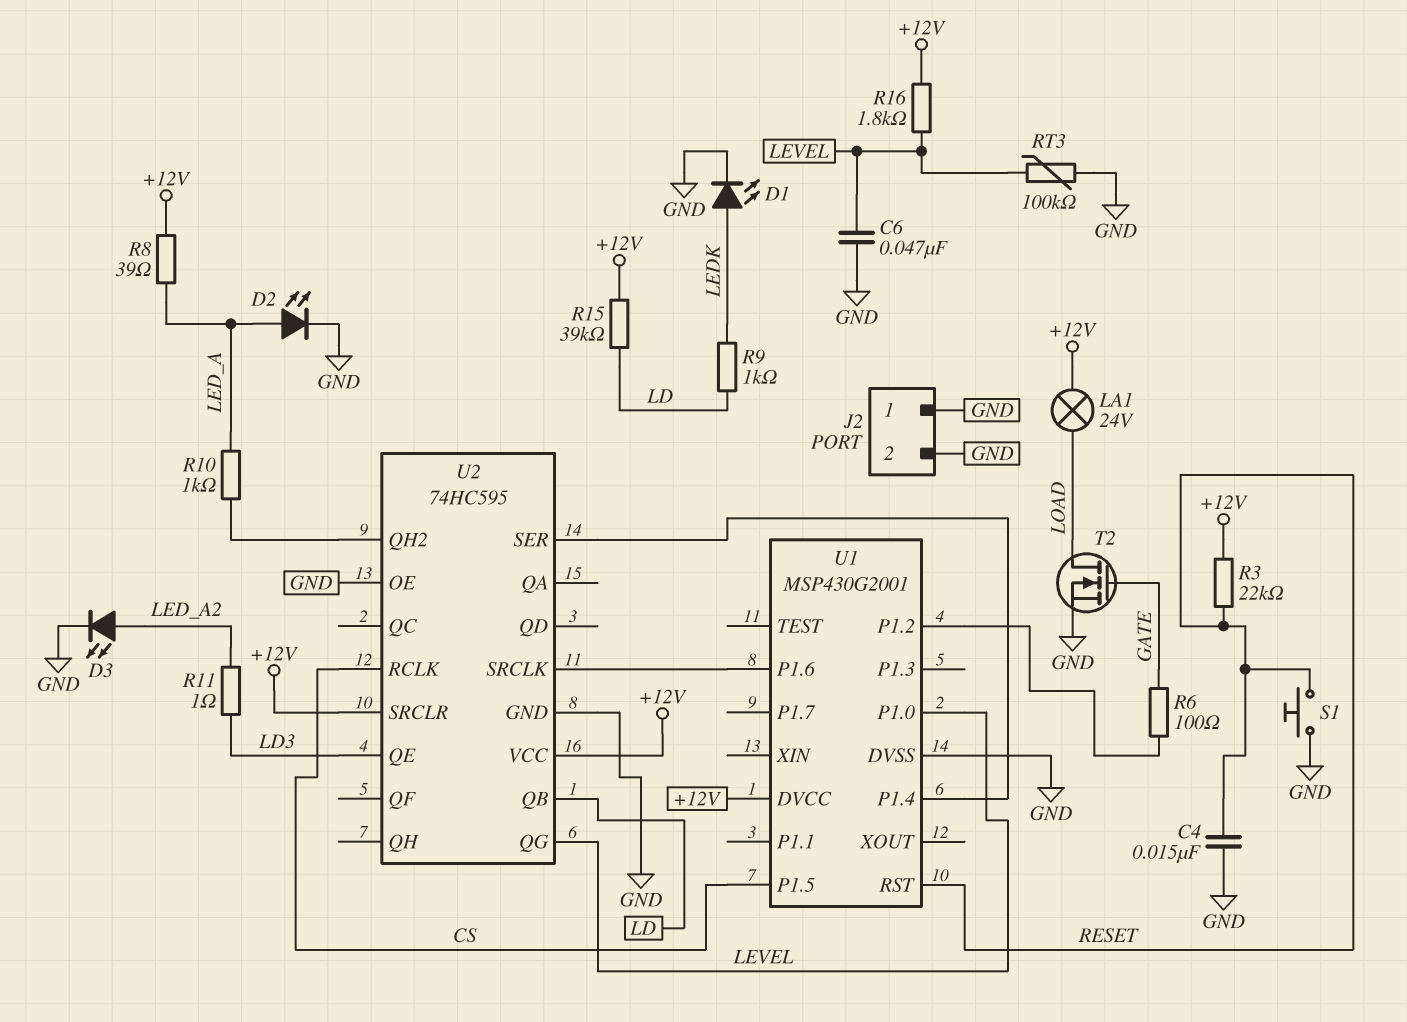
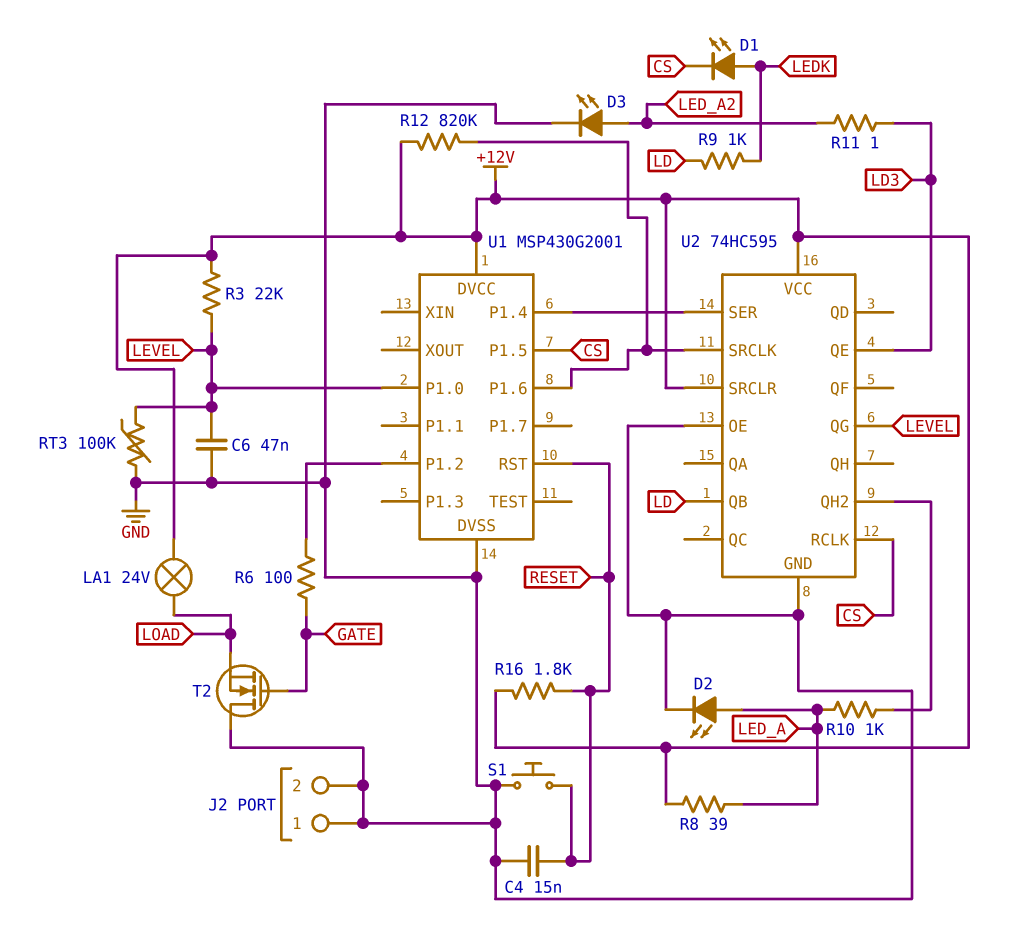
D1: LED (A LEDK, K GND) -> LED (A LEDK, K CS)
R3: 22k (+12V, RESET) -> 22k (+12V, LEVEL)
R12: none -> 820k (+12V, U1/P1.6)
R15: 39k (+12V, LD) -> none
R16: 1.8k (+12V, LEVEL) -> 1.8k (+12V, RESET)
T2: NMOS (G GATE, D LOAD, S GND) -> NMOS (G GATE, D GND, S LOAD)

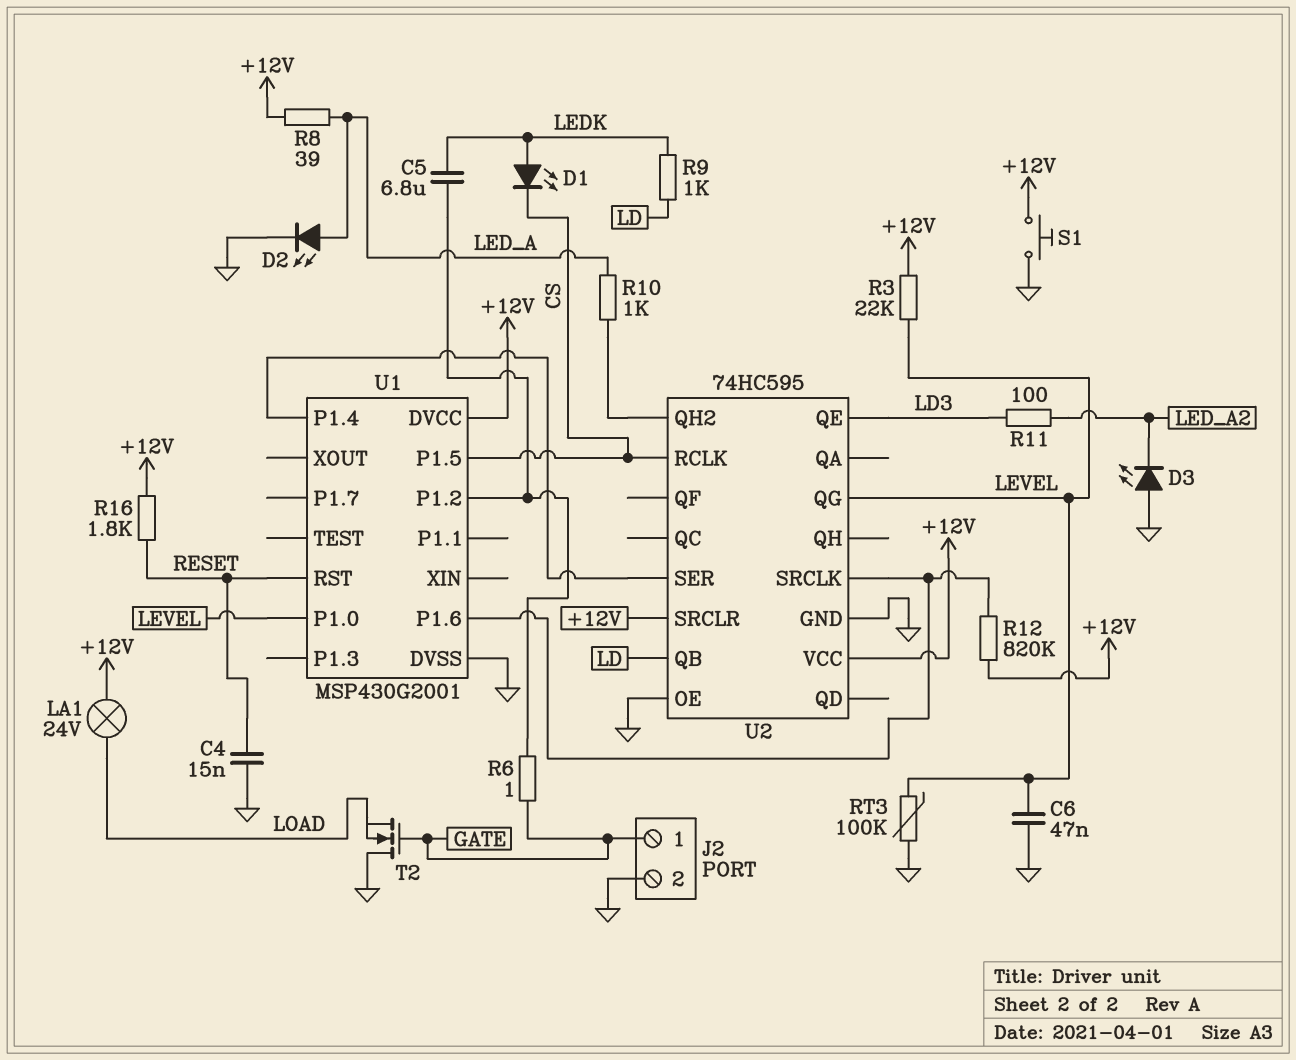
C5: none -> 6.8uF (LEDK, U1/P1.2)
D3: LED (A LED_A2, K GND) -> LED (A GND, K LED_A2)
J2 pin 1: GND -> GATE
R6: 100 (GATE, U1/P1.2) -> 1 (GATE, U1/P1.2)
R11: 1 (LD3, LED_A2) -> 100 (LD3, LED_A2)
S1: button (GND, RESET) -> button (+12V, GND)

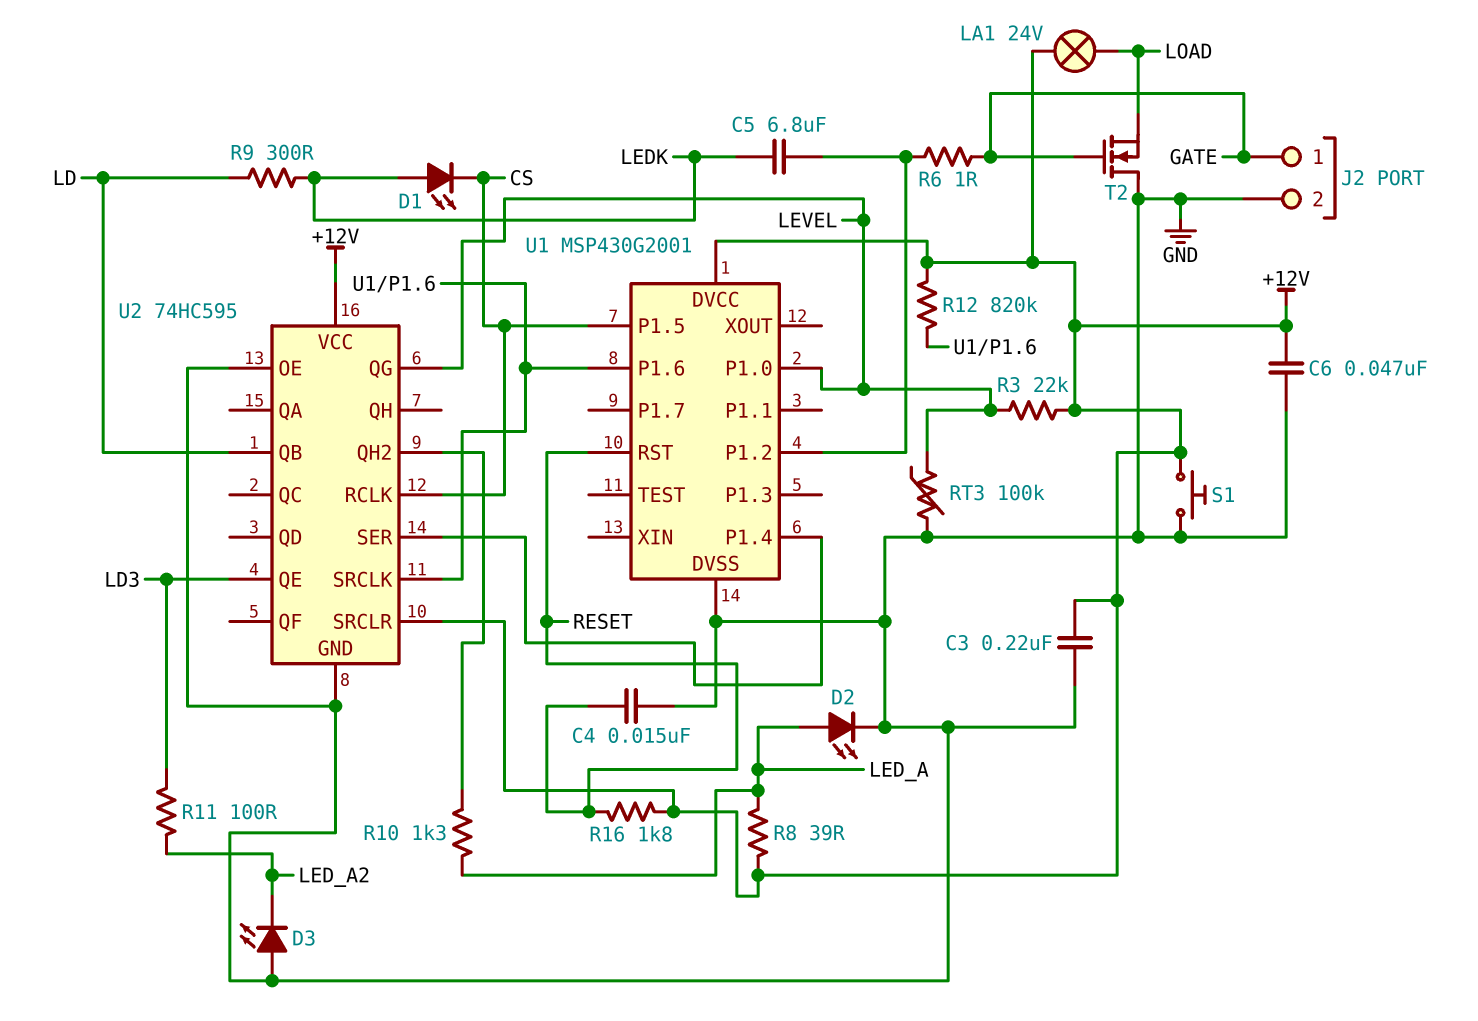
C3: none -> 220nF (+12V, GND)
C6: 47nF (GND, LEVEL) -> 47nF (+12V, GND)
R9: 1k (LD, LEDK) -> 300 (LD, LEDK)
R10: 1k (LED_A, U2/QH2) -> 1.3k (LED_A, U2/QH2)

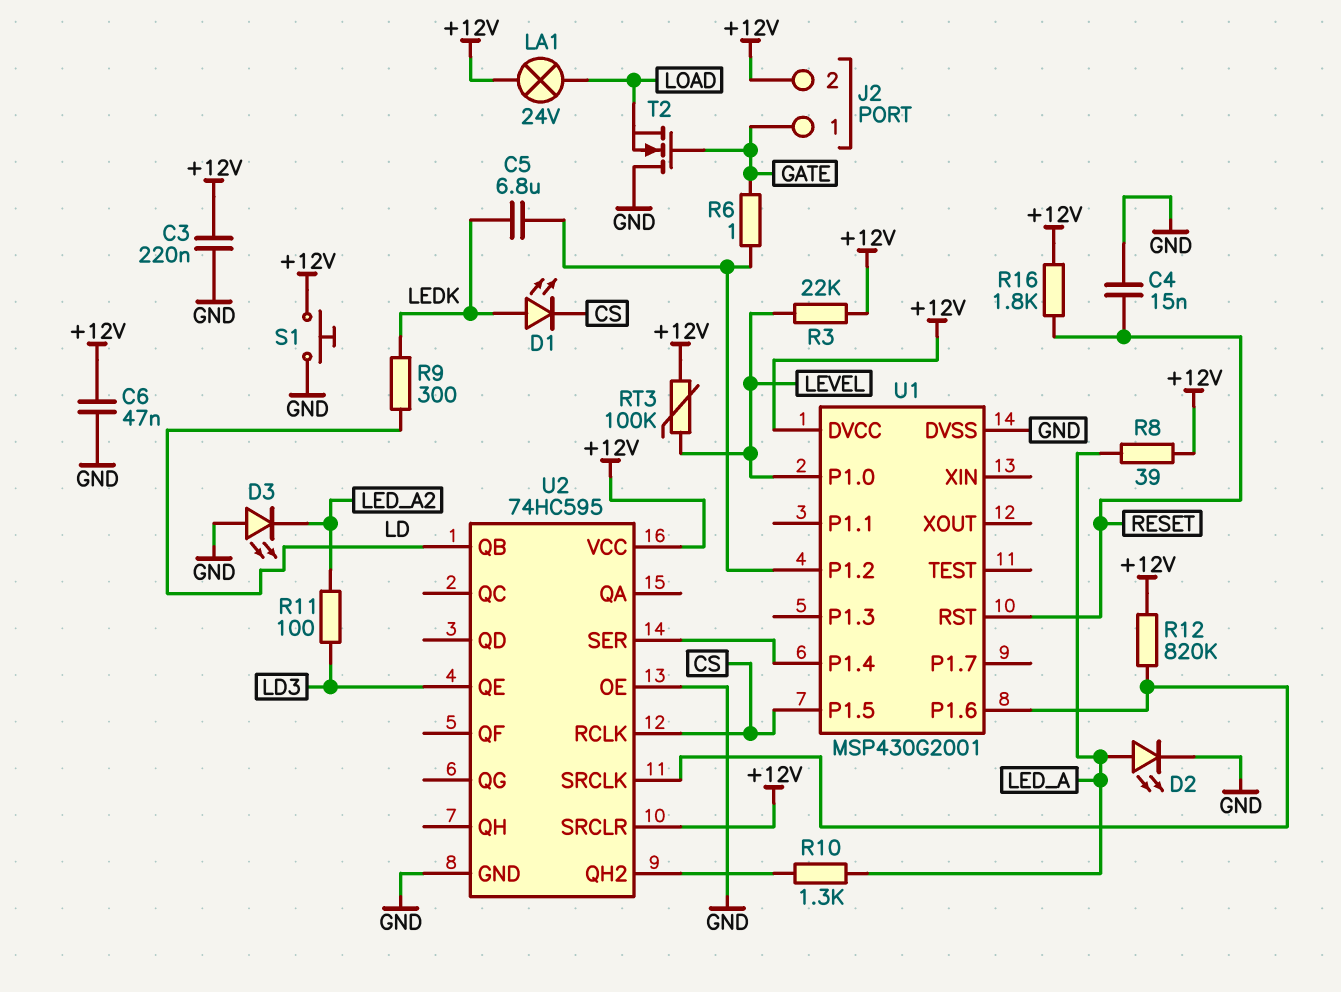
J2 pin 2: GND -> +12V
RT3: 100k (GND, LEVEL) -> 100k (+12V, LEVEL)
U2 pin QG: LEVEL -> none

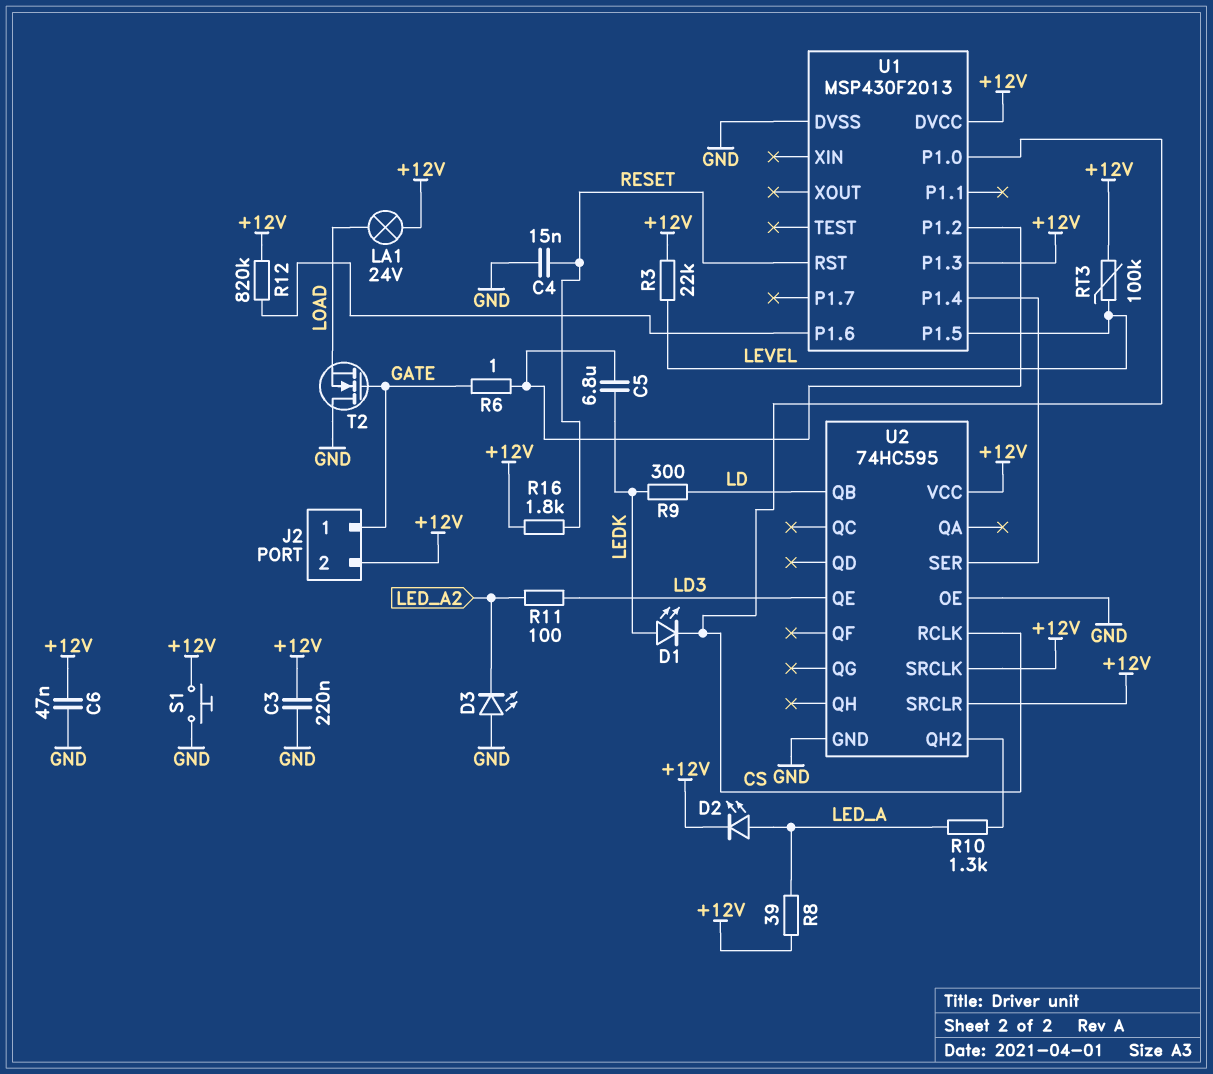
D2: LED (A LED_A, K GND) -> LED (A LED_A, K +12V)
U1: MSP430G2001 -> MSP430F2013
U1 pin P1.0: LEVEL -> CS
U1 pin P1.3: none -> +12V
U1 pin P1.5: CS -> LEVEL
U2 pin SRCLK: U1/P1.6 -> +12V

